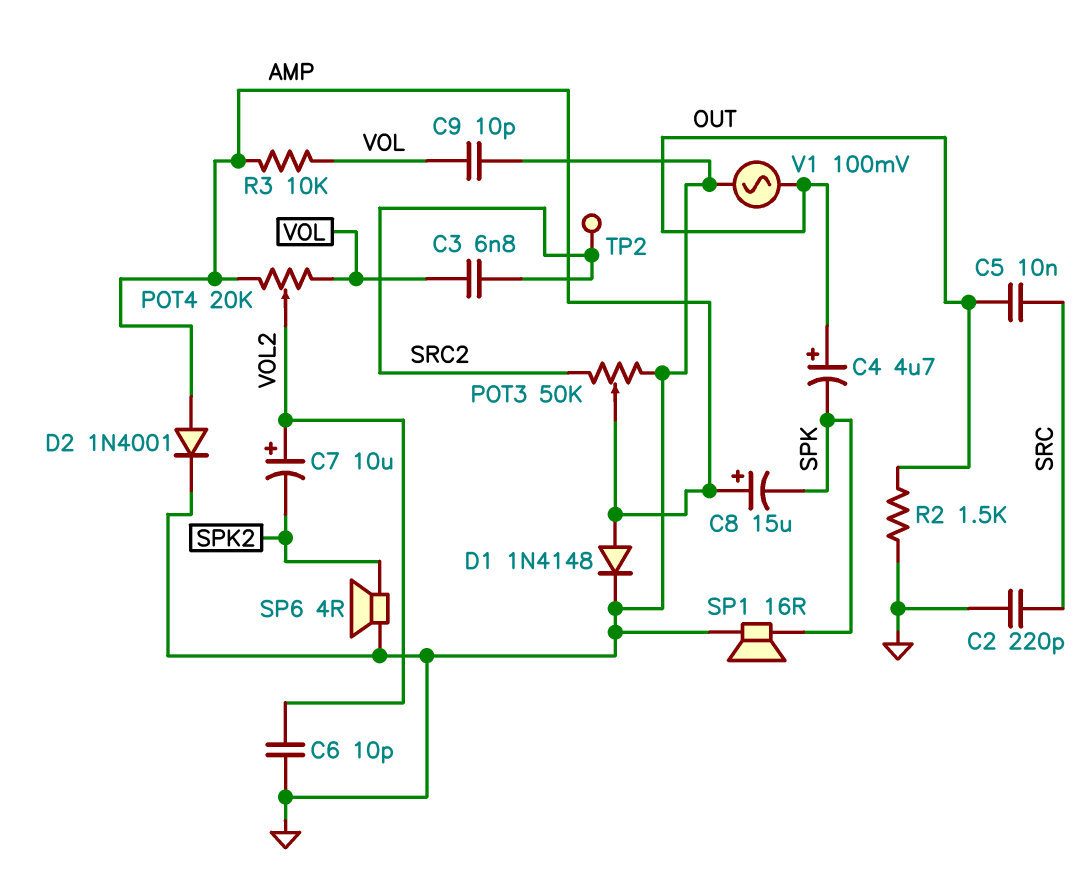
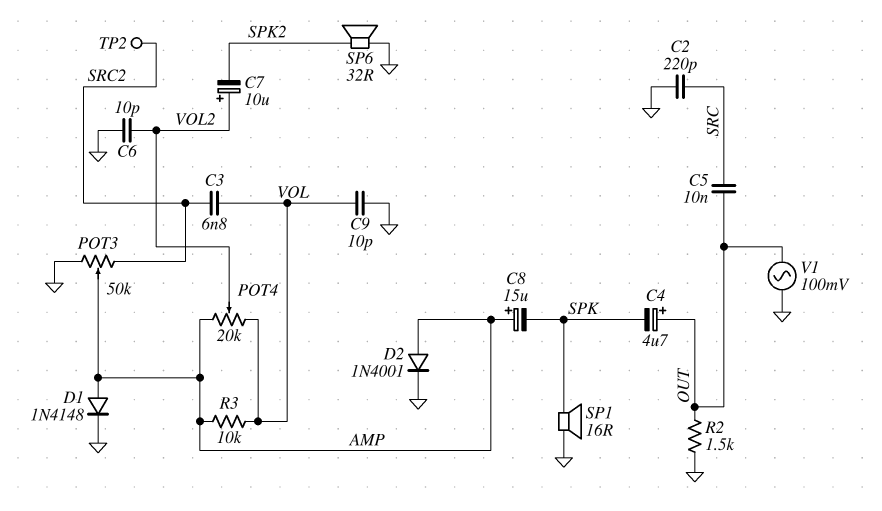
SP6: speaker 4R (GND, SPK2) -> speaker 32R (GND, SPK2)

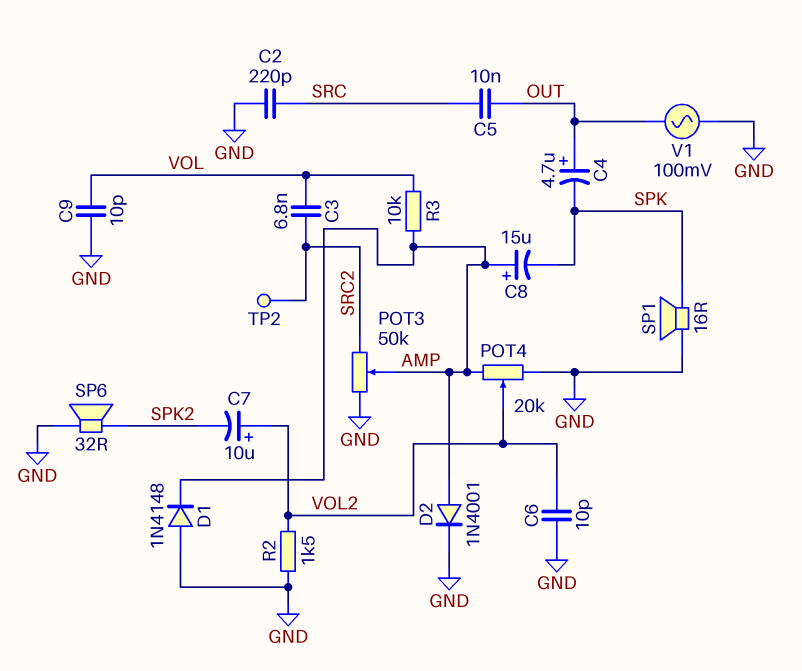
D1: diode 1N4148 (A AMP, K GND) -> diode 1N4148 (A GND, K AMP)
POT4: 20k (AMP, VOL, wiper VOL2) -> 20k (AMP, GND, wiper VOL2)
R2: 1.5k (GND, OUT) -> 1.5k (GND, VOL2)

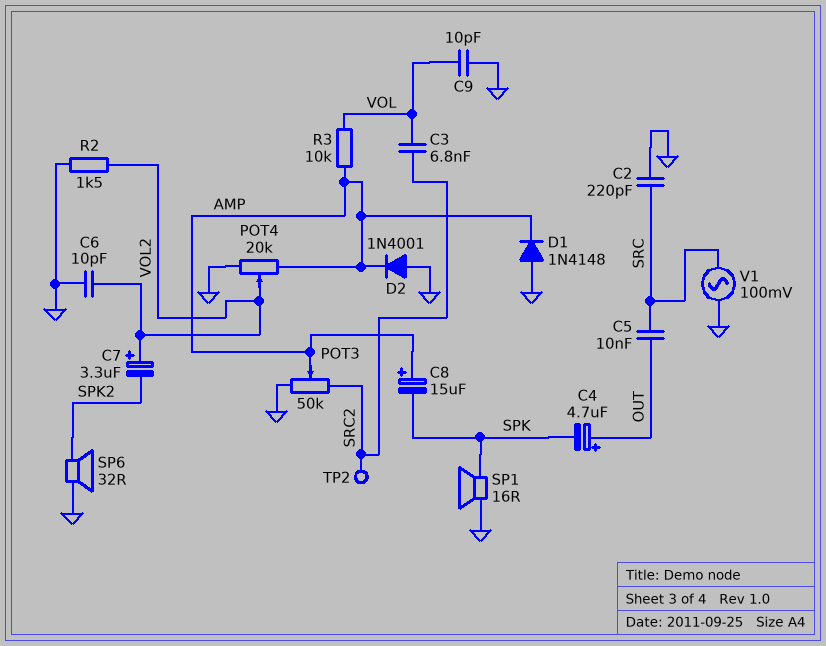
C7: 10uF (plus VOL2, minus SPK2) -> 3.3uF (plus VOL2, minus SPK2)
D2: diode 1N4001 (A AMP, K GND) -> diode 1N4001 (A GND, K AMP)
V1: AC 100mV (GND, OUT) -> AC 100mV (GND, SRC)

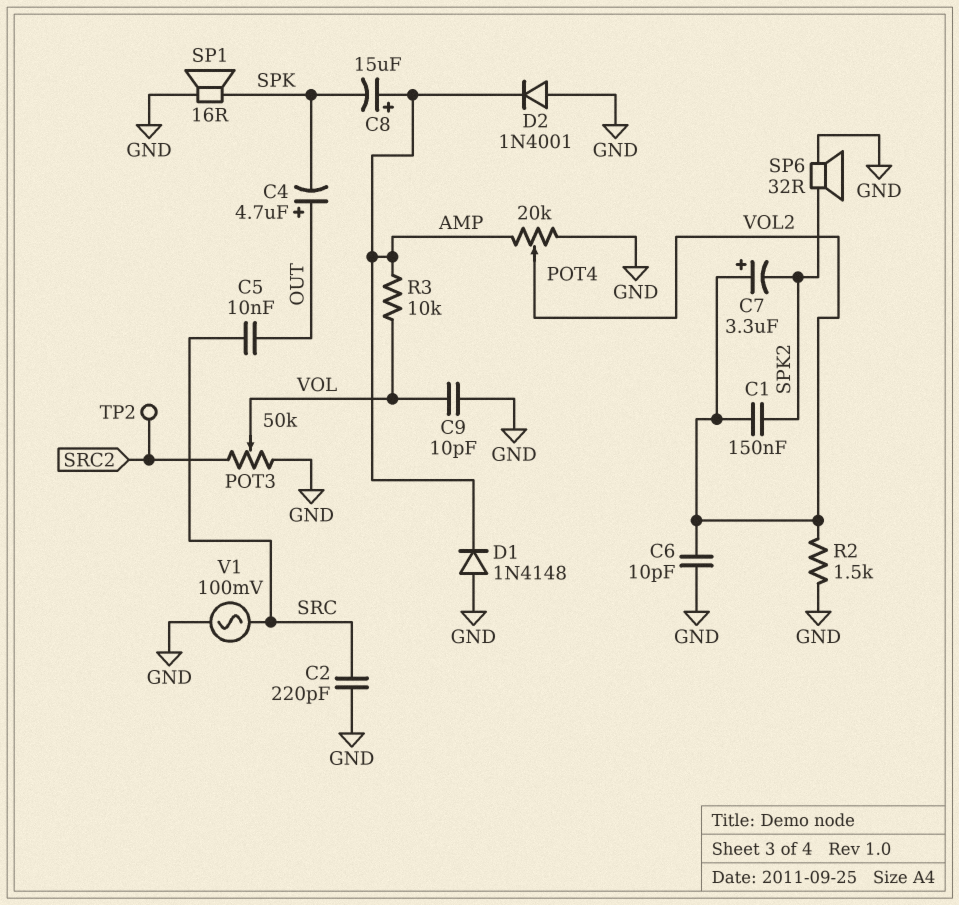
C1: none -> 150nF (SPK2, VOL2)
C3: 6.8nF (SRC2, VOL) -> none
POT3: 50k (GND, SRC2, wiper AMP) -> 50k (GND, SRC2, wiper VOL)

